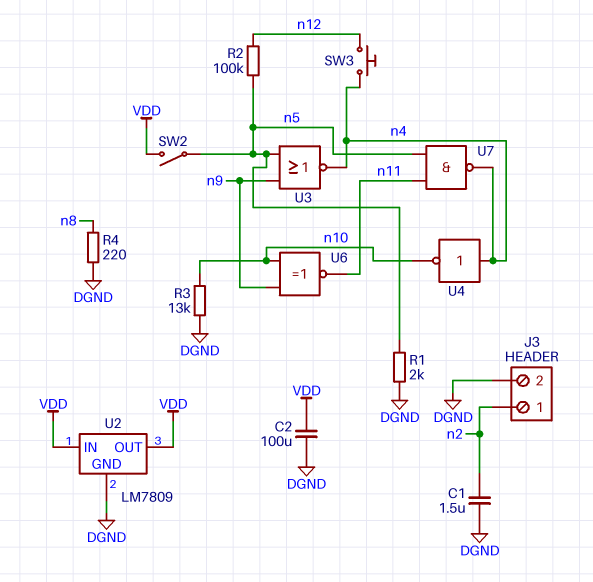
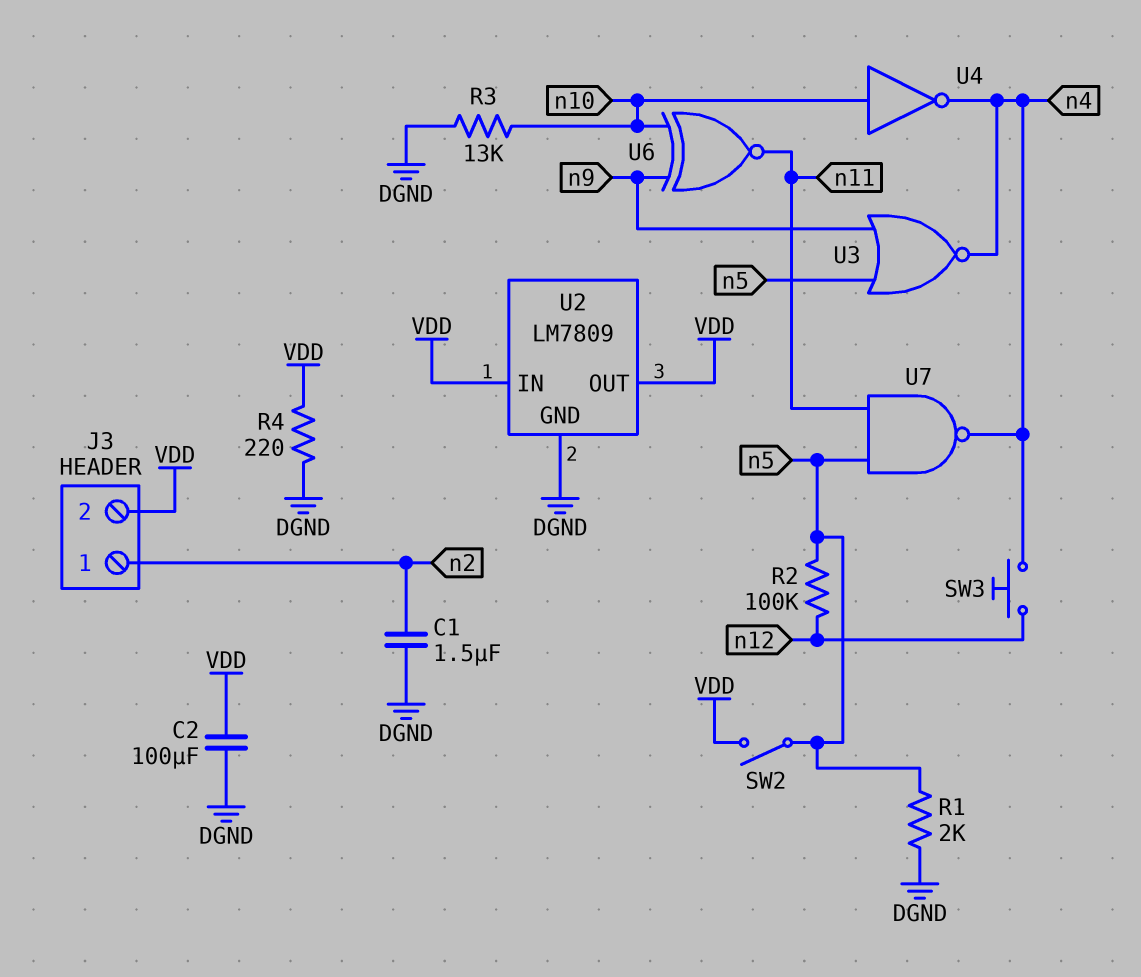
J3 pin 2: DGND -> VDD
R4: 220 (DGND, n8) -> 220 (DGND, VDD)
U4: NOT (in n4, out n10) -> NOT (in n10, out n4)

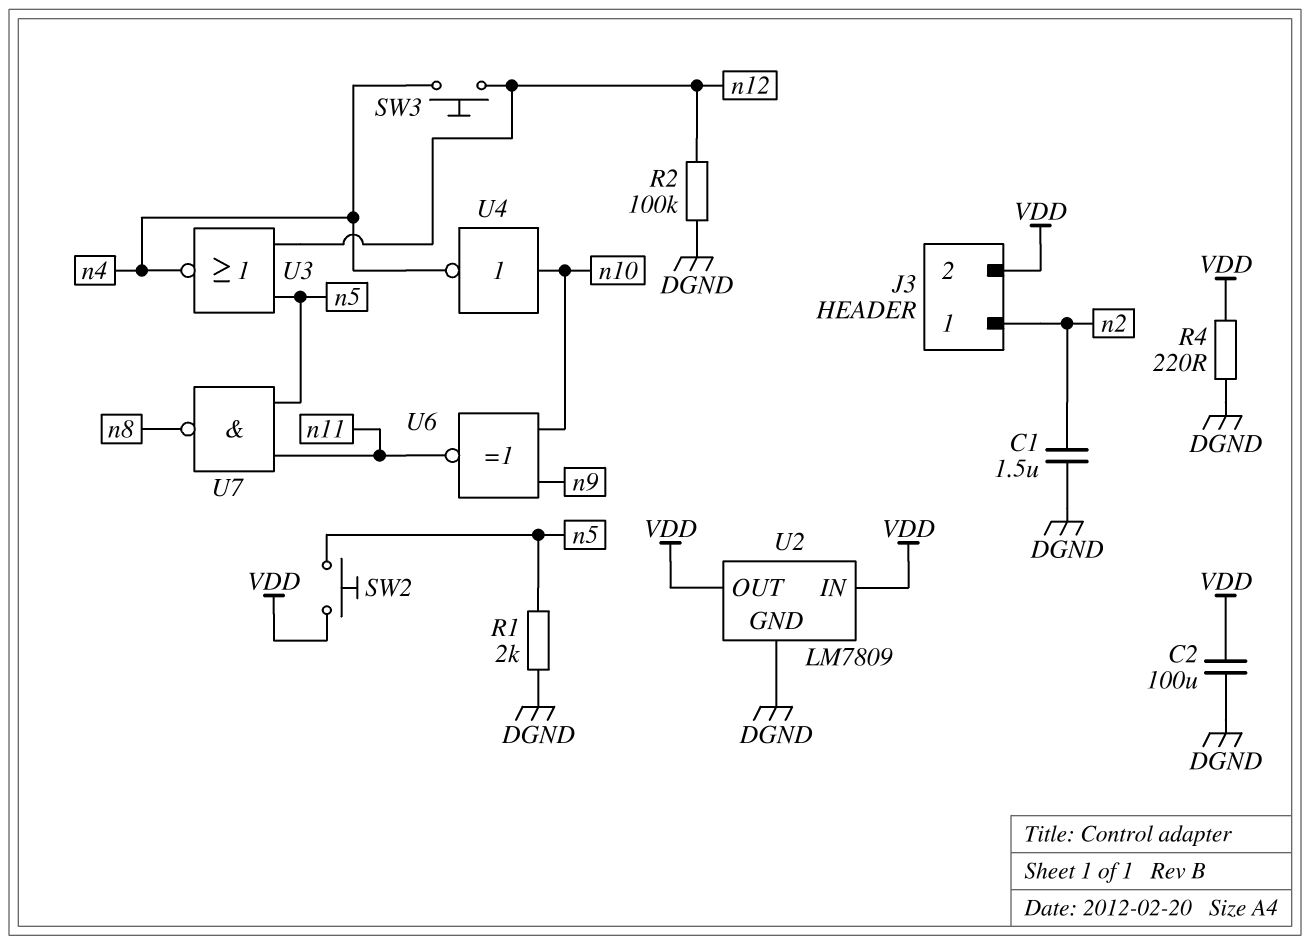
R2: 100k (n5, n12) -> 100k (DGND, n12)
R3: 13k (DGND, n10) -> none
SW2: switch (VDD, n5) -> button (VDD, n5)
U3: NOR (in n5, in n9, out n4) -> NOR (in n5, in n12, out n4)
U7: NAND (in n5, in n11, out n4) -> NAND (in n5, in n11, out n8)

